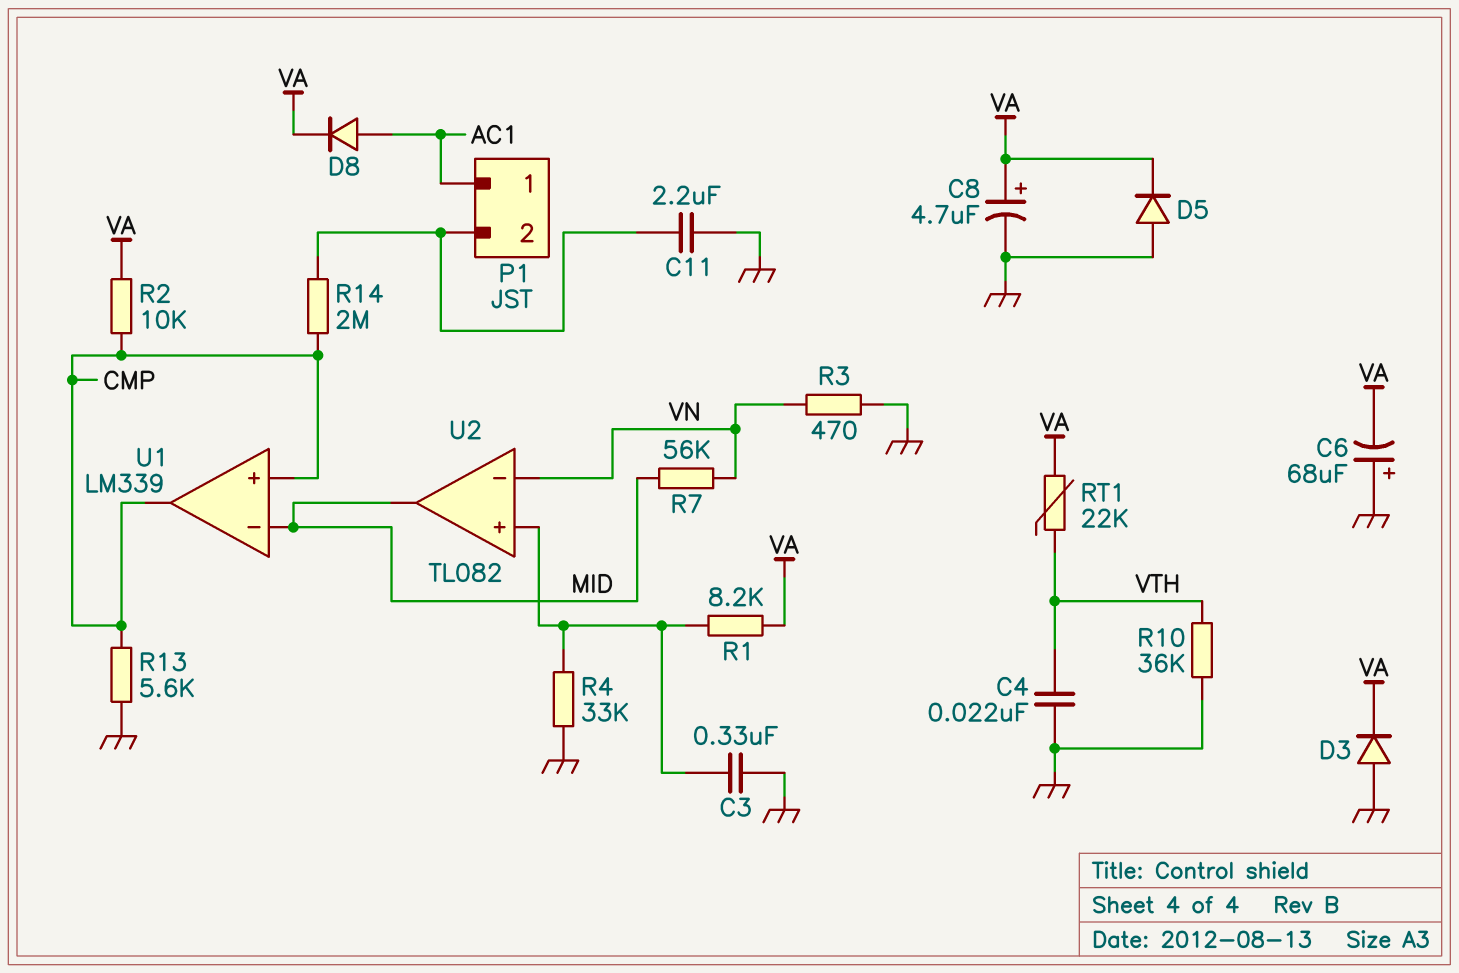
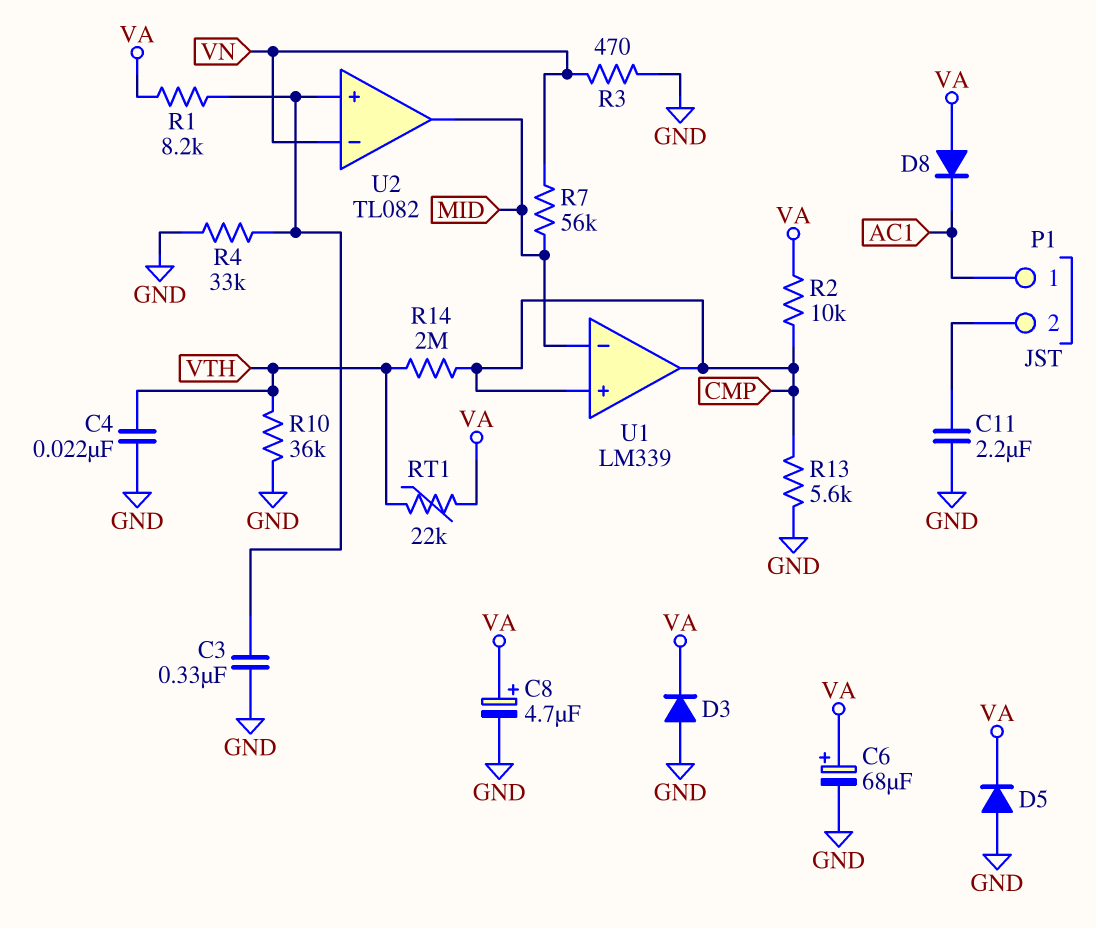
C6: 68uF (plus GND, minus VA) -> 68uF (plus VA, minus GND)
D8: diode (A AC1, K VA) -> diode (A VA, K AC1)
R14: 2M (CMP, P1/2) -> 2M (CMP, VTH)

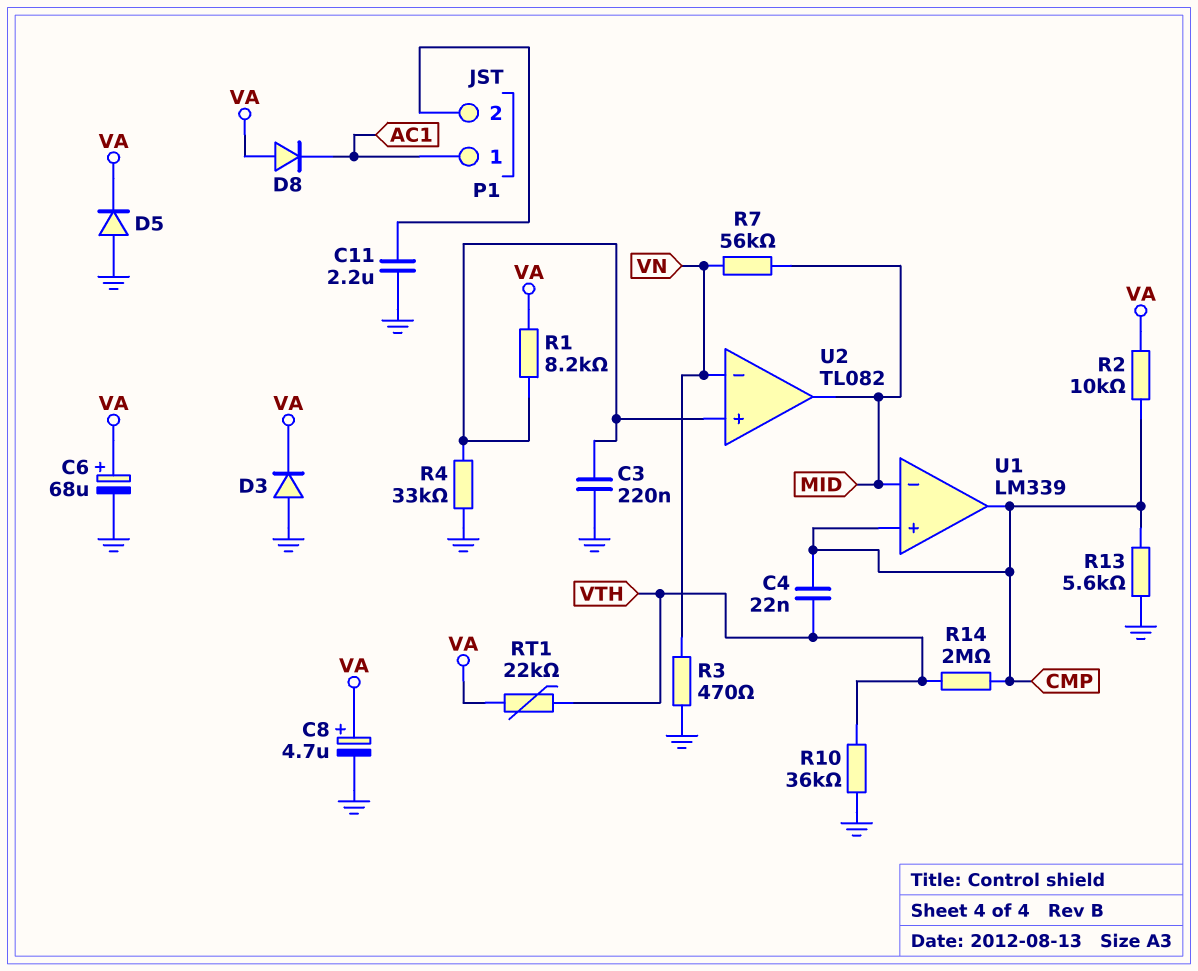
C3: 330nF (GND, U2/in+) -> 220nF (GND, U2/in+)
C4: 22nF (GND, VTH) -> 22nF (CMP, VTH)

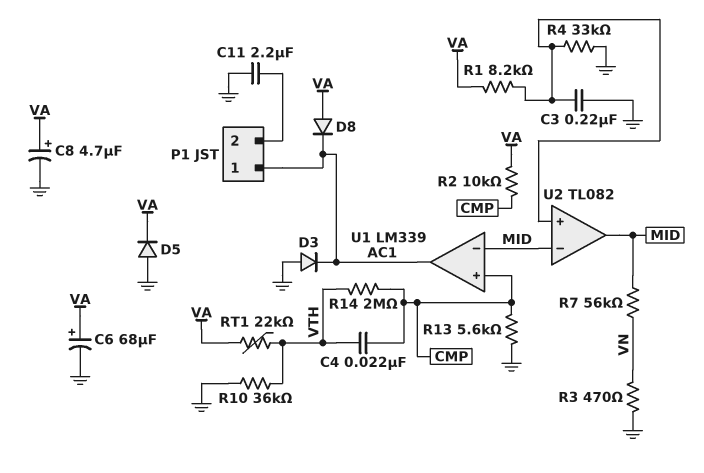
D3: diode (A GND, K VA) -> diode (A GND, K AC1)
U1 pin out: CMP -> AC1
U2 pin in-: VN -> MID

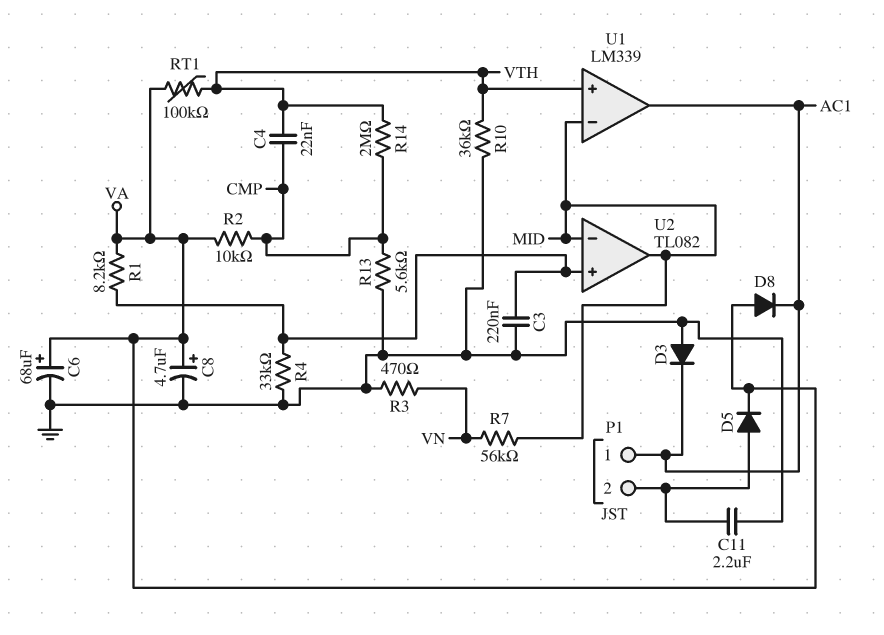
D5: diode (A GND, K VA) -> diode (A P1/2, K VA)
RT1: 22k (VA, VTH) -> 100k (VA, VTH)
U1 pin in+: CMP -> VTH

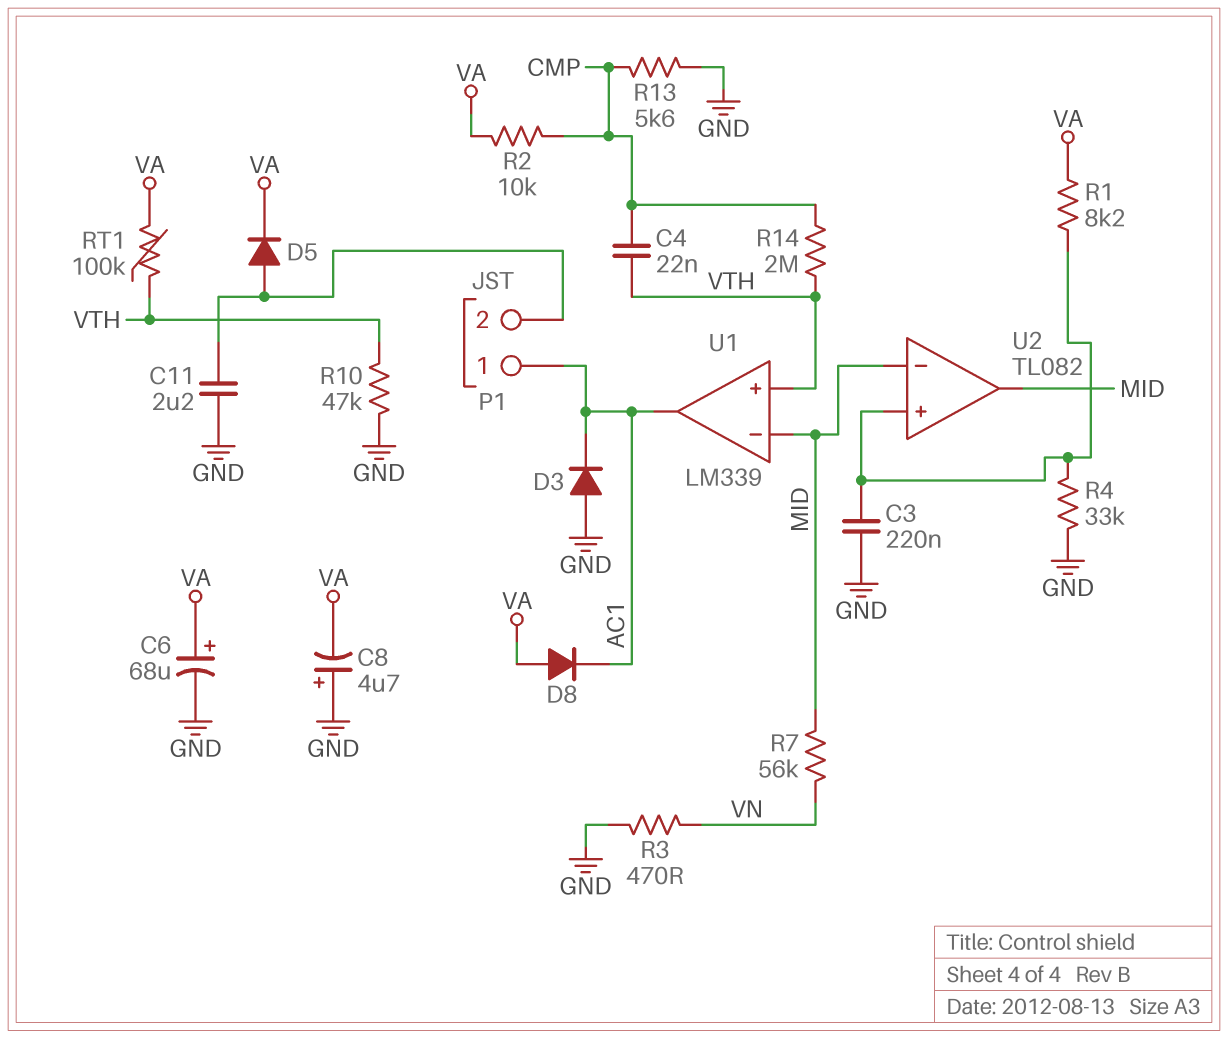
C8: 4.7uF (plus VA, minus GND) -> 4.7uF (plus GND, minus VA)
R10: 36k (GND, VTH) -> 47k (GND, VTH)

